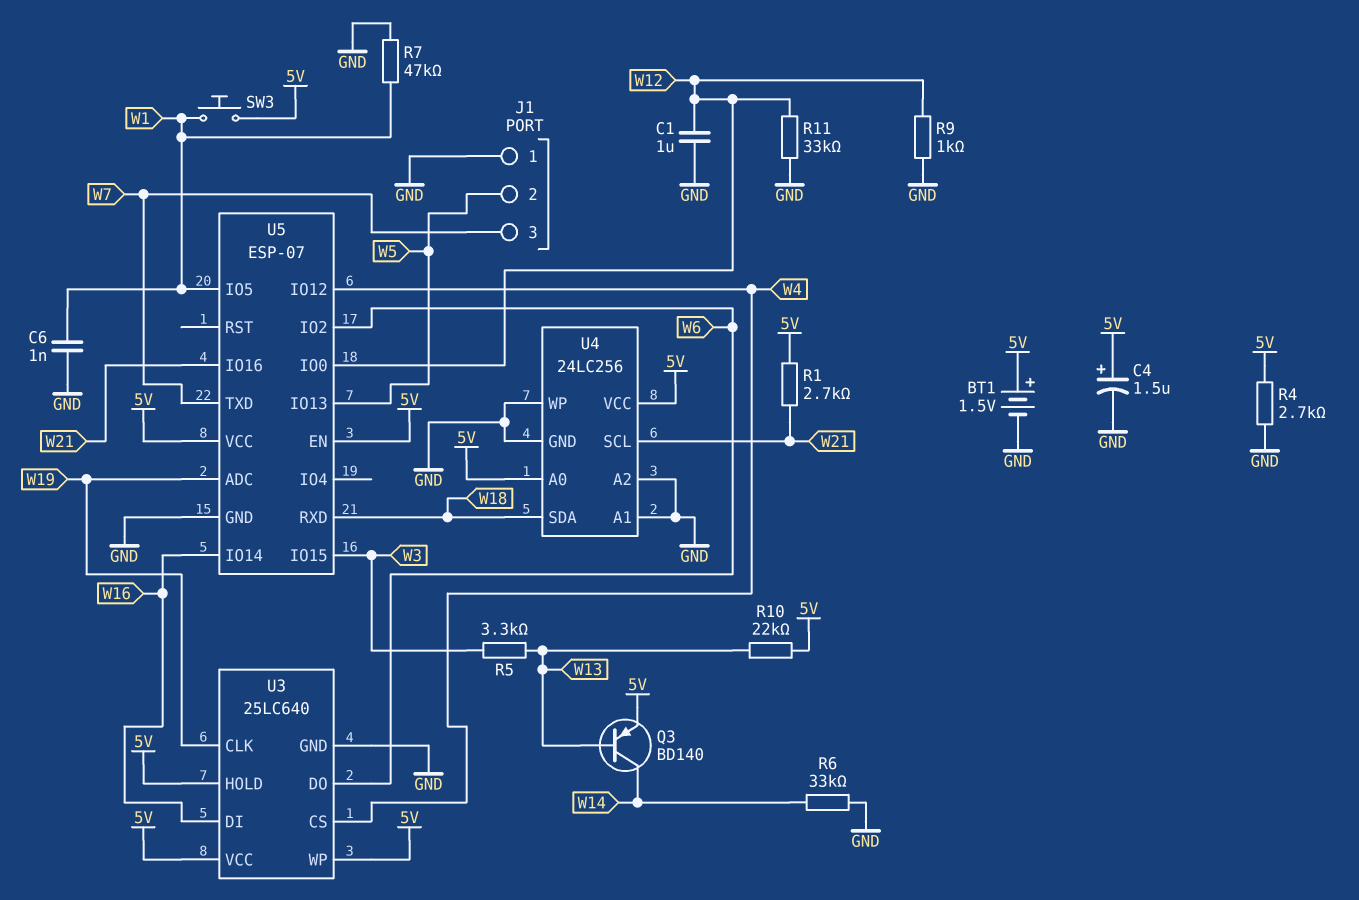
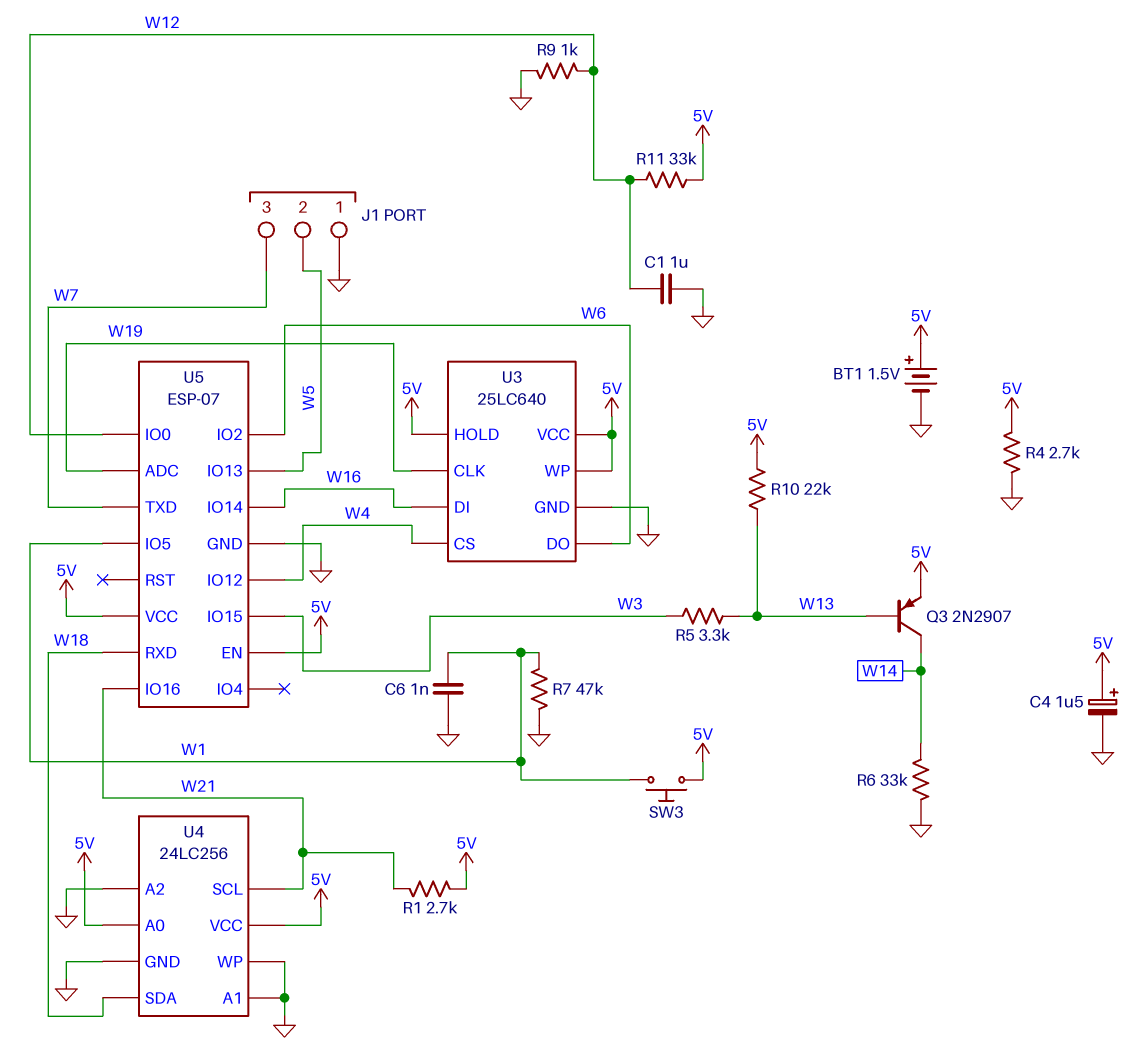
Q3: PNP BD140 (B W13, C W14, E 5V) -> PNP 2N2907 (B W13, C W14, E 5V)
R11: 33k (GND, W12) -> 33k (5V, W12)

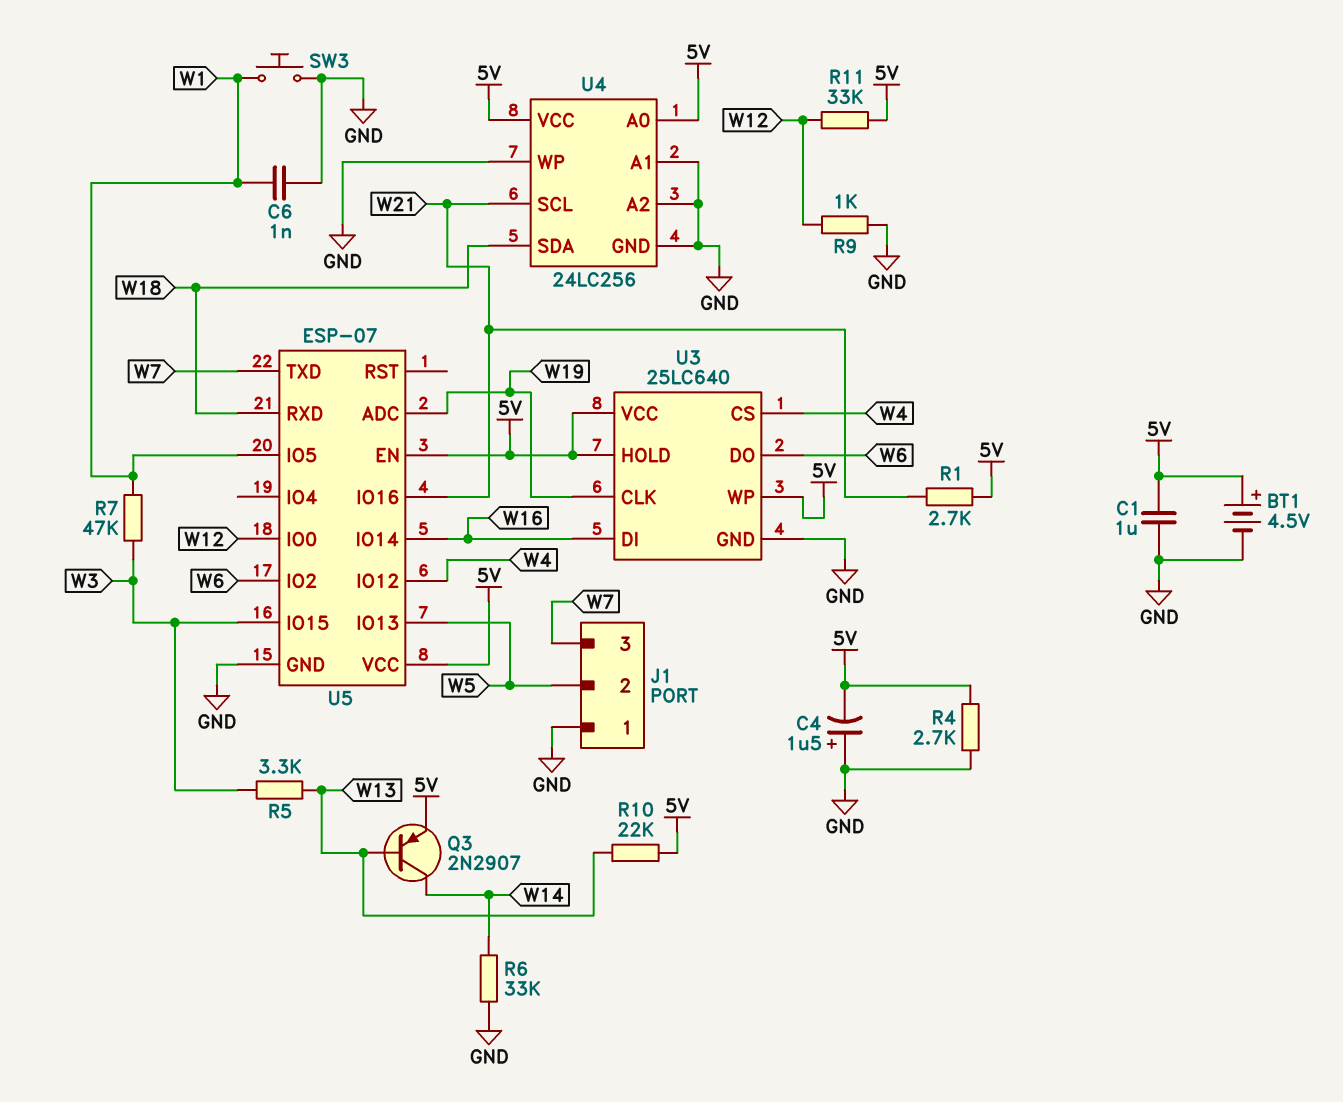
BT1: 1.5V (plus 5V, minus GND) -> 4.5V (plus 5V, minus GND)
C1: 1uF (GND, W12) -> 1uF (5V, GND)
C4: 1.5uF (plus 5V, minus GND) -> 1.5uF (plus GND, minus 5V)
R7: 47k (GND, W1) -> 47k (W1, W3)
SW3: button (5V, W1) -> button (GND, W1)

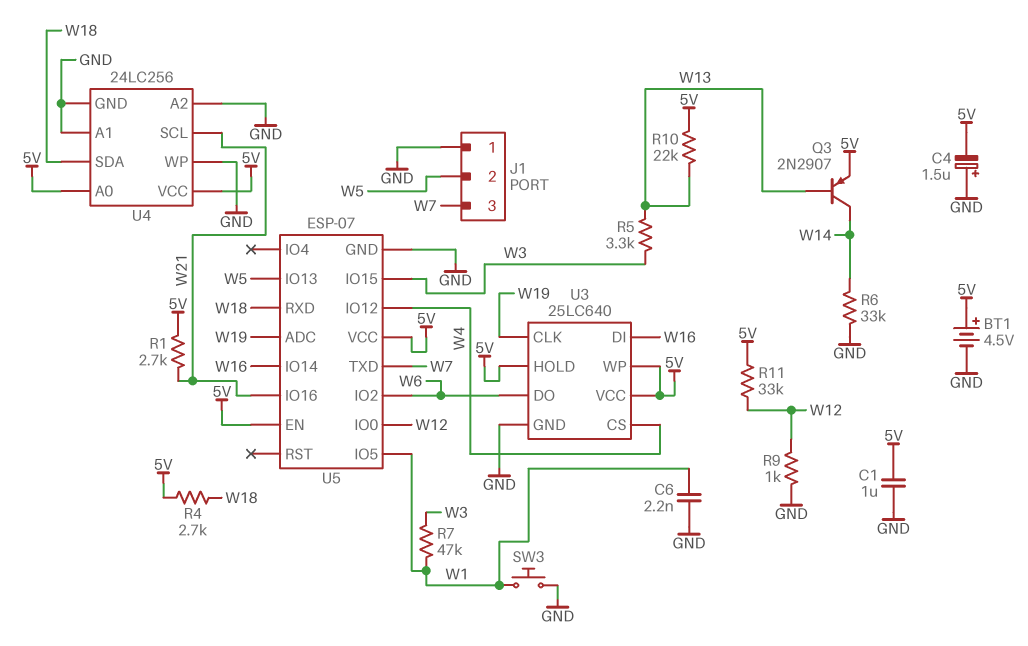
C6: 1nF (GND, W1) -> 2.2nF (GND, W1)
R4: 2.7k (5V, GND) -> 2.7k (5V, W18)

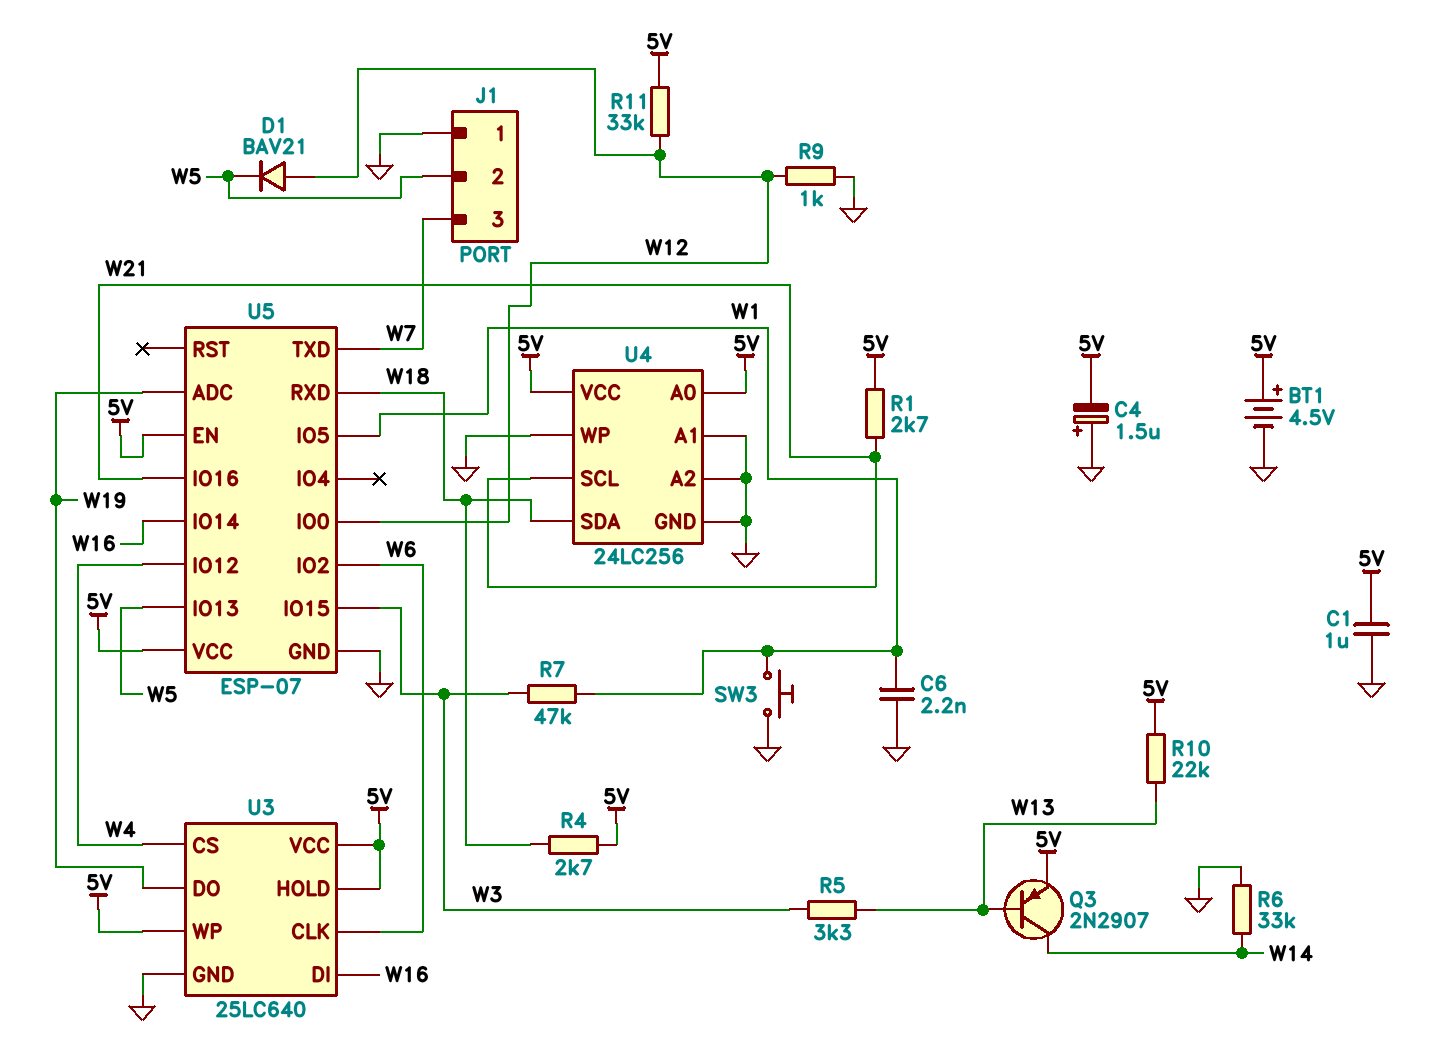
D1: none -> diode BAV21 (A W12, K W5)
U3 pin CLK: W19 -> W6
U3 pin DO: W6 -> W19

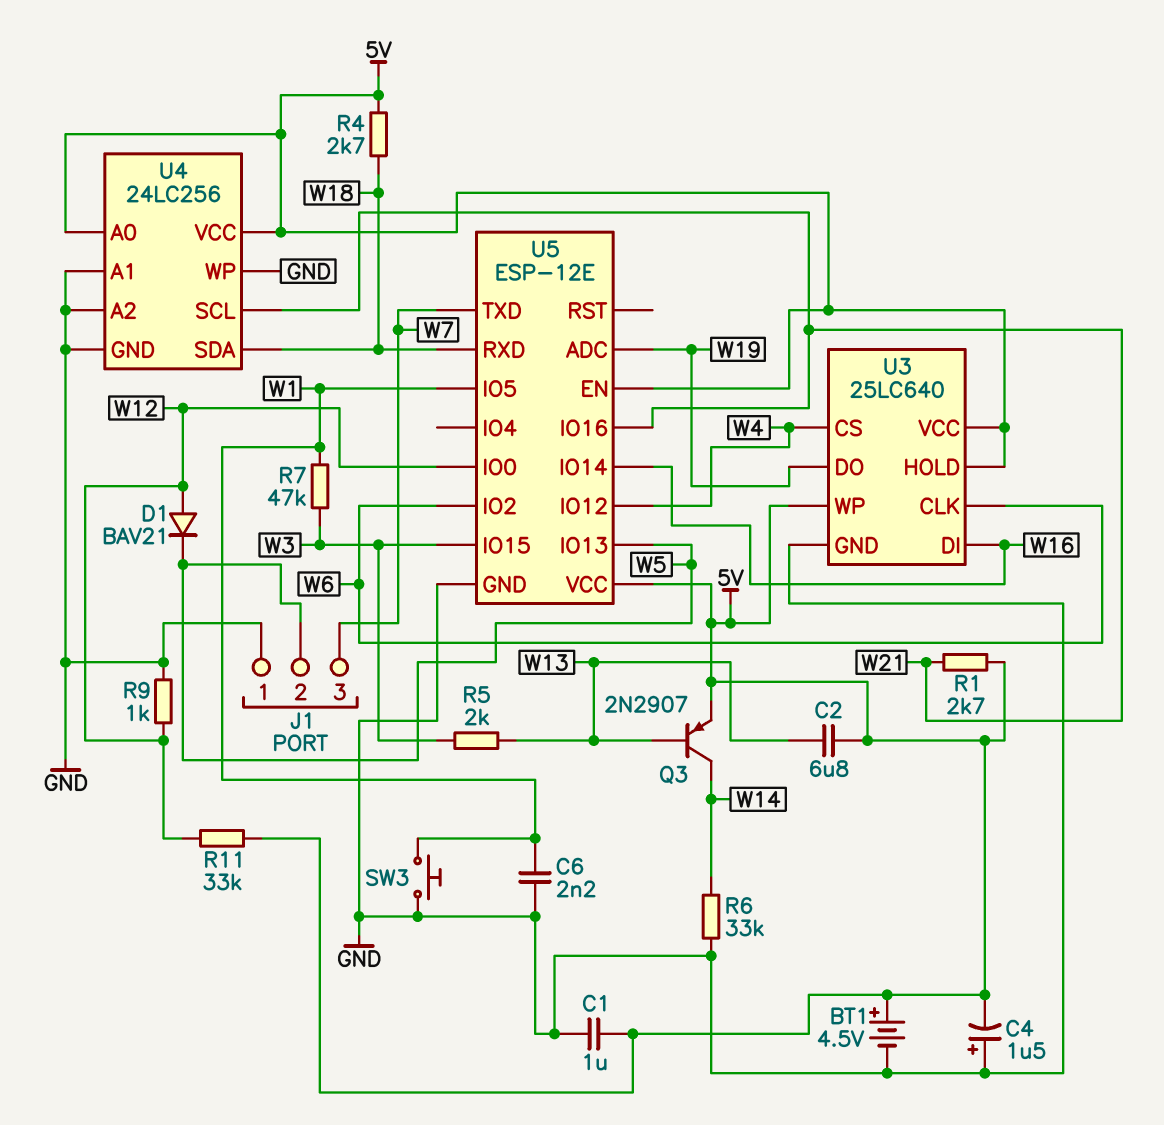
C2: none -> 6.8uF (5V, W13)
R5: 3.3k (W3, W13) -> 2k (W3, W13)
R10: 22k (5V, W13) -> none
U5: ESP-07 -> ESP-12E

